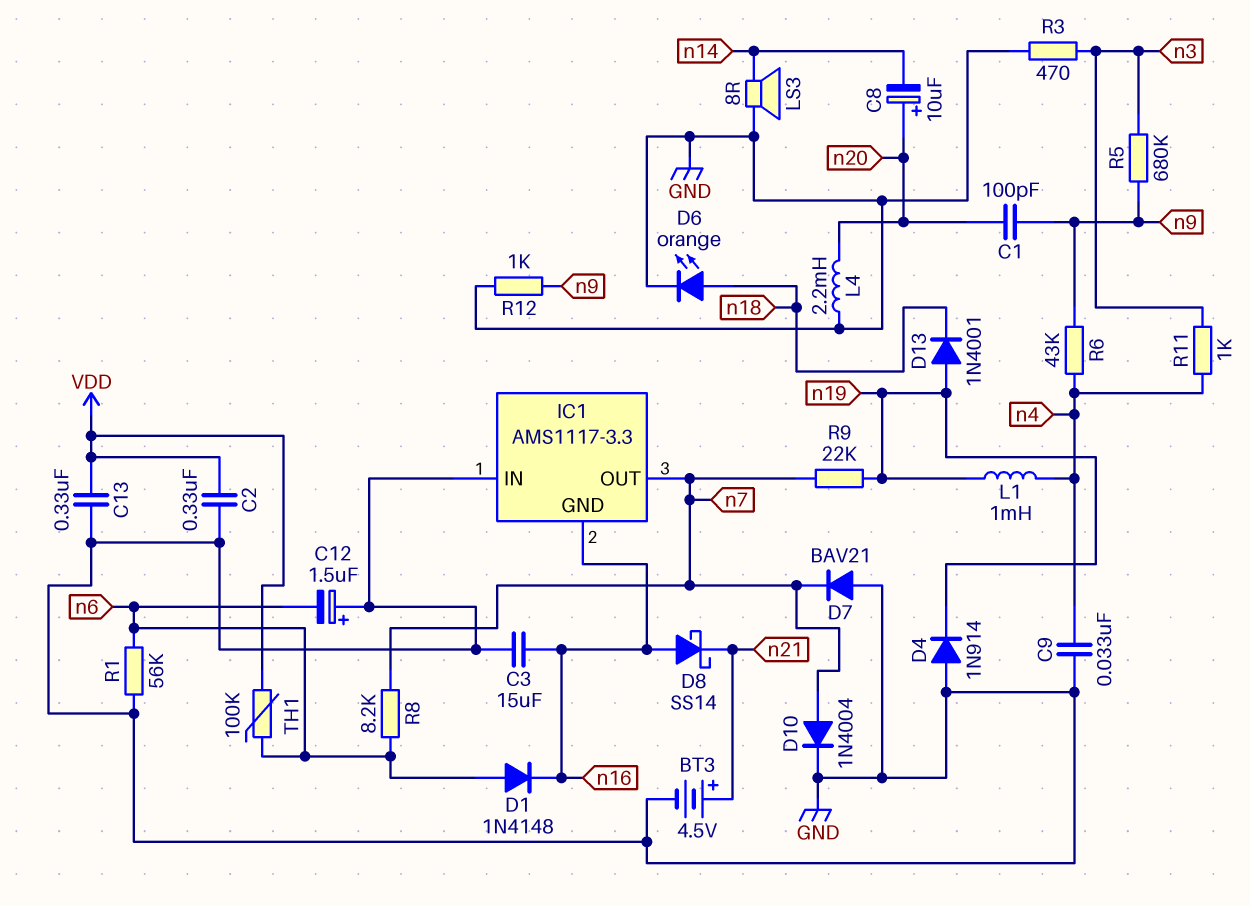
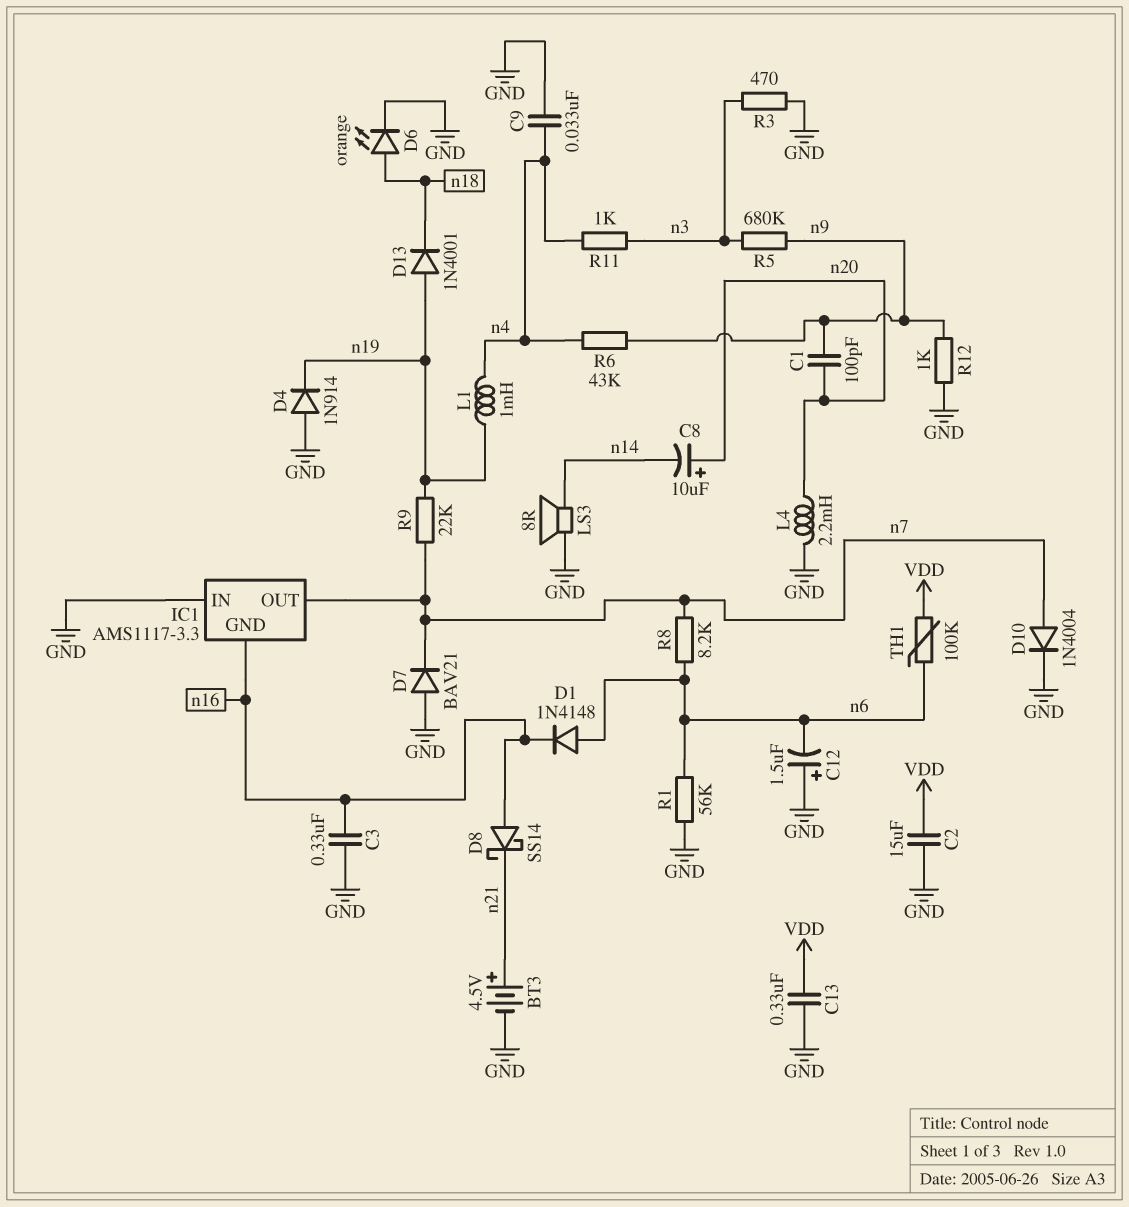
C2: 330nF (GND, VDD) -> 15uF (GND, VDD)
C3: 15uF (GND, n16) -> 330nF (GND, n16)

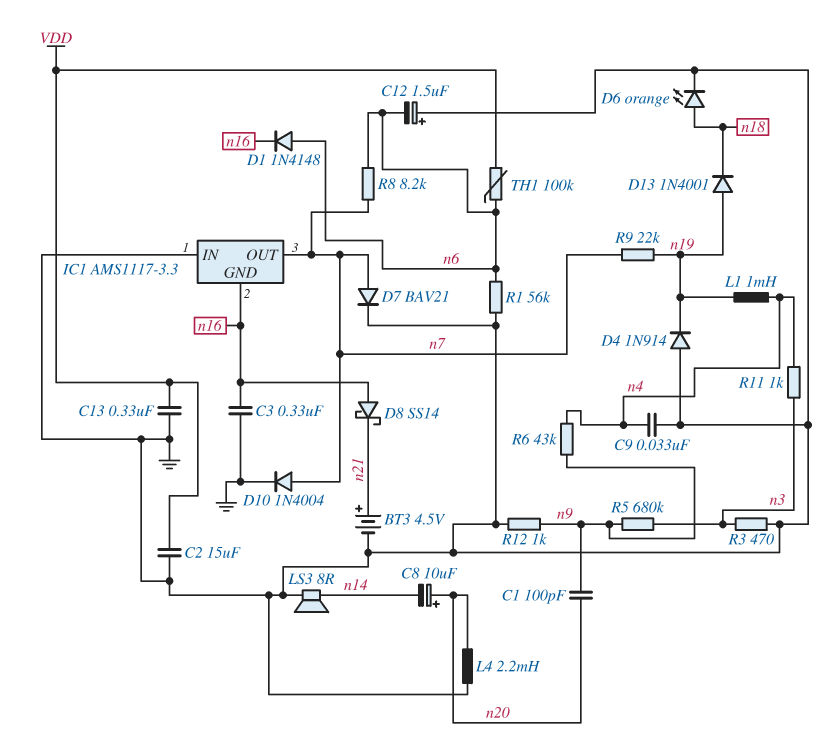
D7: diode BAV21 (A GND, K n7) -> diode BAV21 (A n7, K GND)

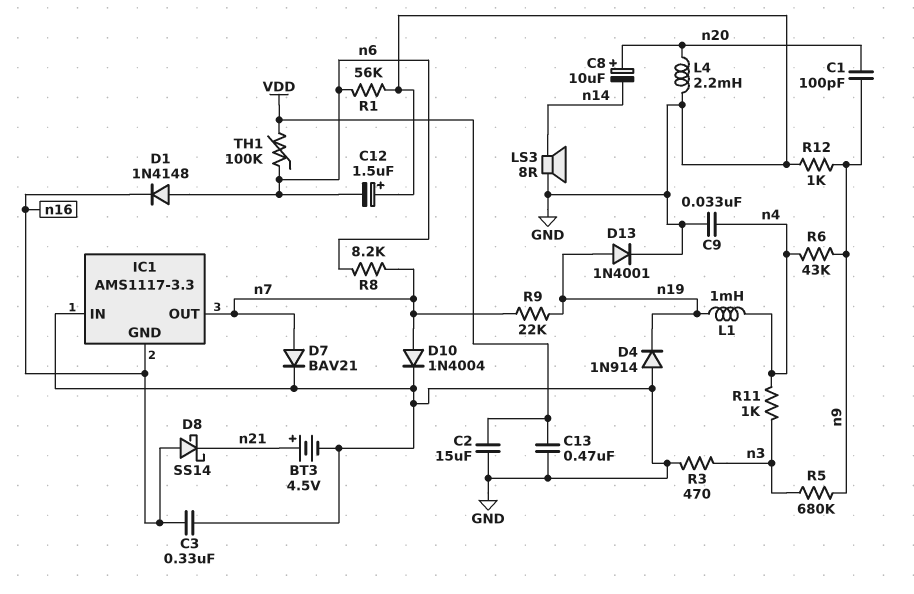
C13: 330nF (GND, VDD) -> 470nF (GND, VDD)
D6: LED orange (A n18, K GND) -> none
D13: diode 1N4001 (A n19, K n18) -> diode 1N4001 (A n19, K GND)

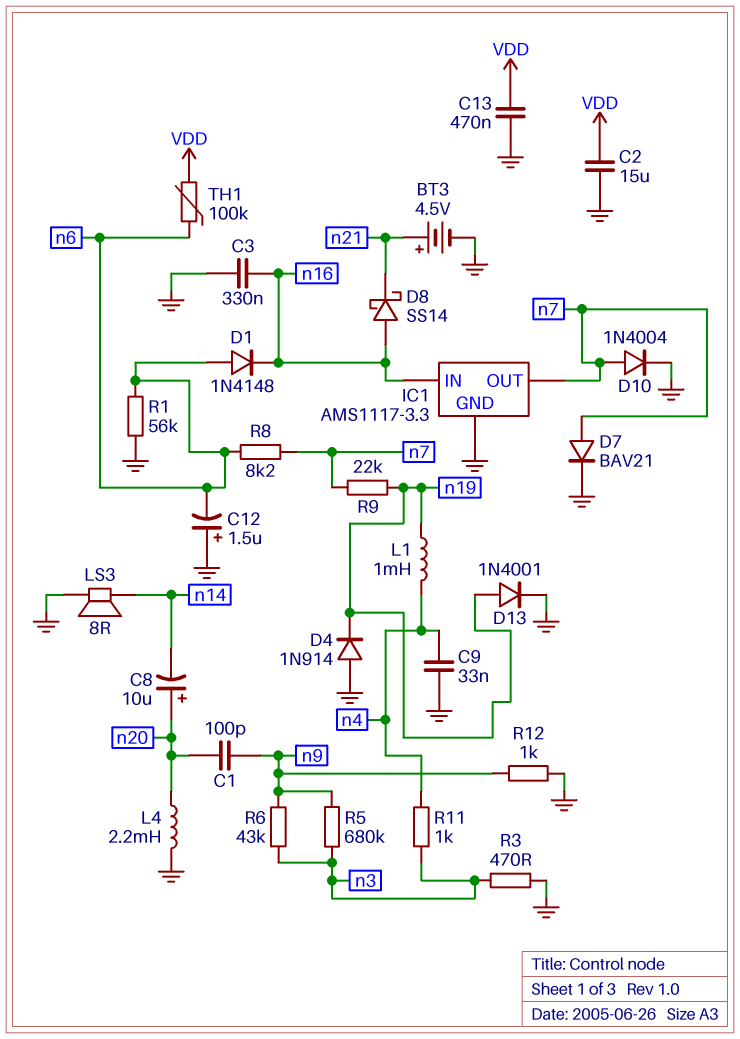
IC1 pin GND: n16 -> GND
IC1 pin IN: GND -> n16
R6: 43k (n4, n9) -> 43k (n3, n9)

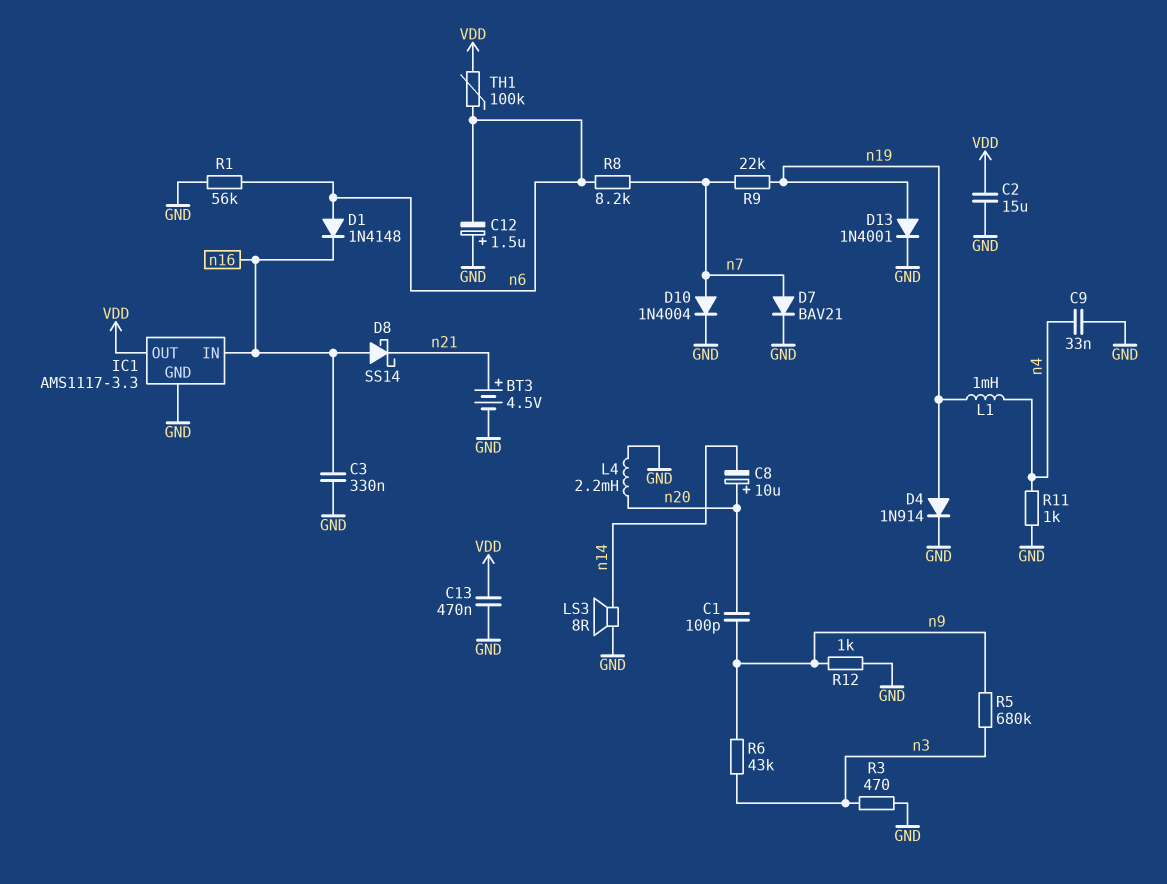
D4: diode 1N914 (A GND, K n19) -> diode 1N914 (A n19, K GND)
IC1 pin OUT: n7 -> VDD
R11: 1k (n3, n4) -> 1k (GND, n4)

